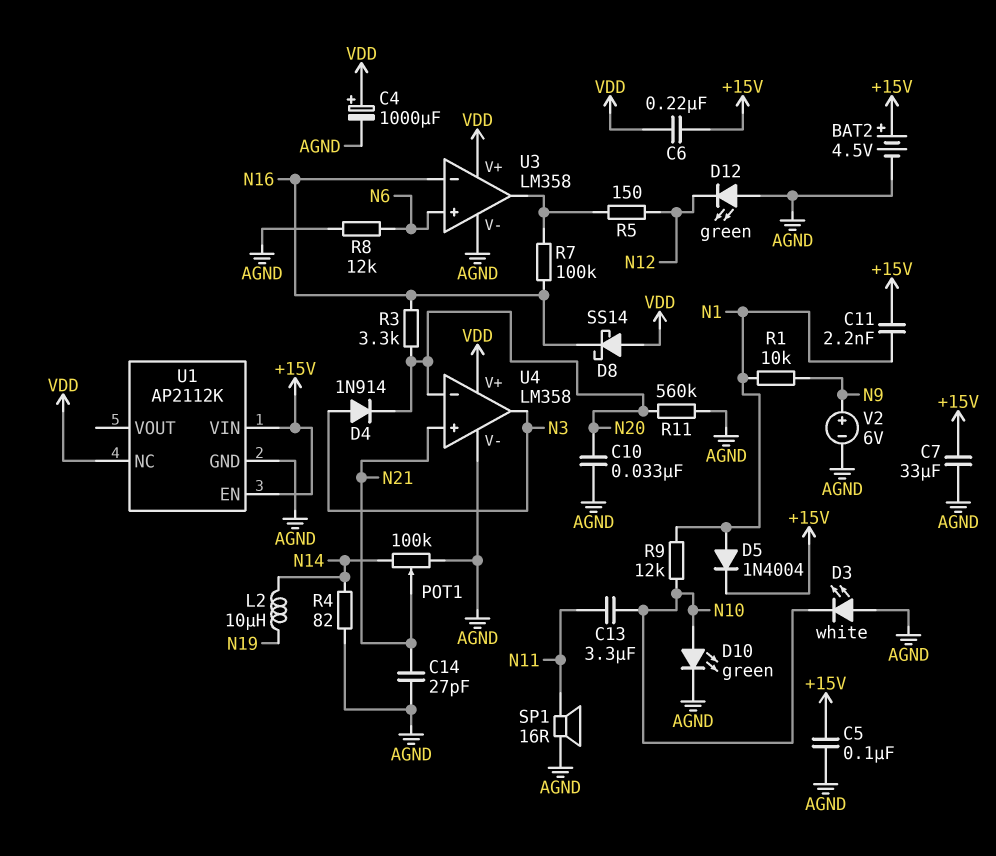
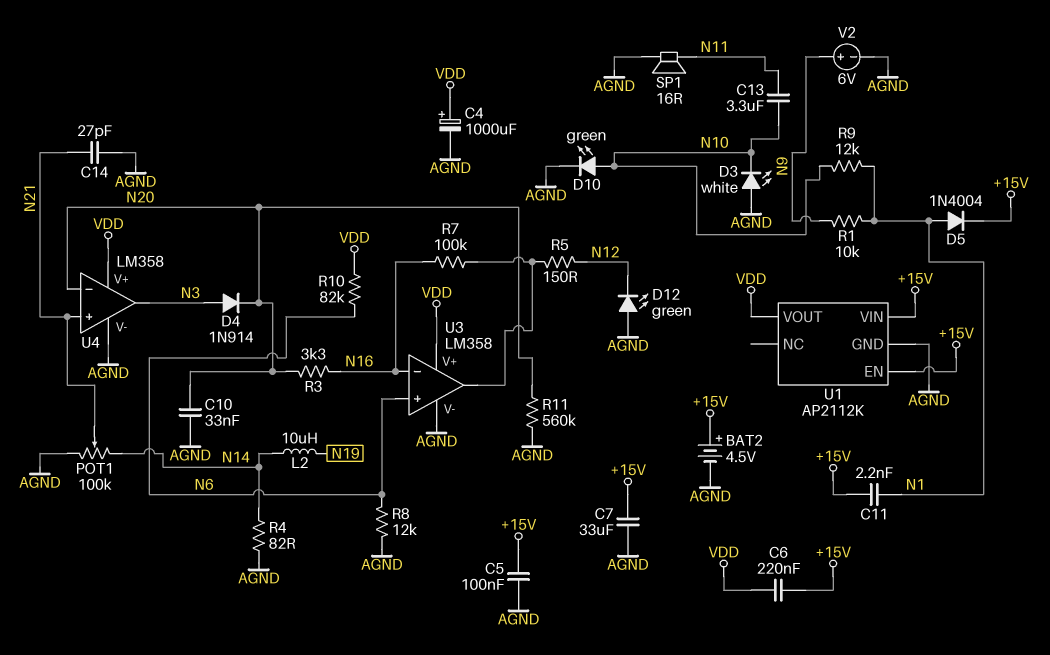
D8: schottky SS14 (A VDD, K N16) -> none
R10: none -> 82k (N6, VDD)
U1 pin NC: VDD -> none
U1 pin VOUT: none -> VDD

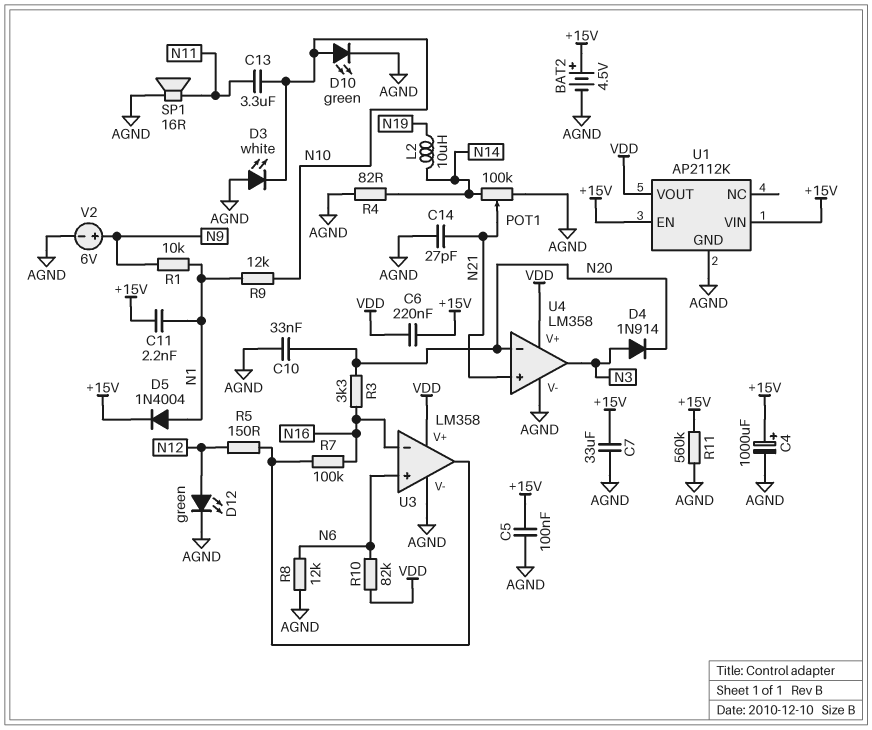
C4: 1000uF (plus VDD, minus AGND) -> 1000uF (plus +15V, minus AGND)
D12: LED green (A AGND, K N12) -> LED green (A N12, K AGND)
R11: 560k (AGND, N20) -> 560k (+15V, AGND)

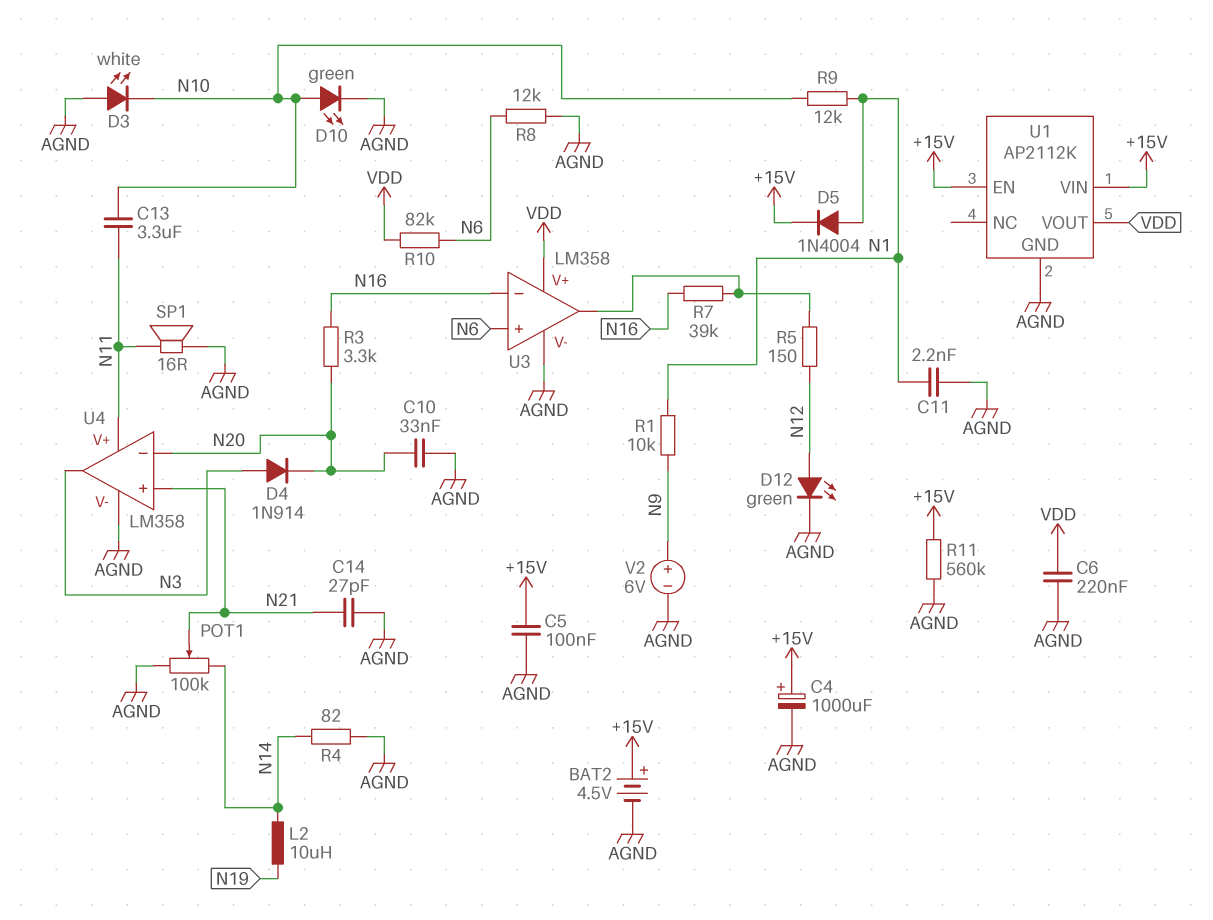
C6: 220nF (+15V, VDD) -> 220nF (AGND, VDD)
C7: 33uF (+15V, AGND) -> none
C11: 2.2nF (+15V, N1) -> 2.2nF (AGND, N1)
R7: 100k (N16, U3/out) -> 39k (N16, U3/out)
U4 pin V+: VDD -> N11

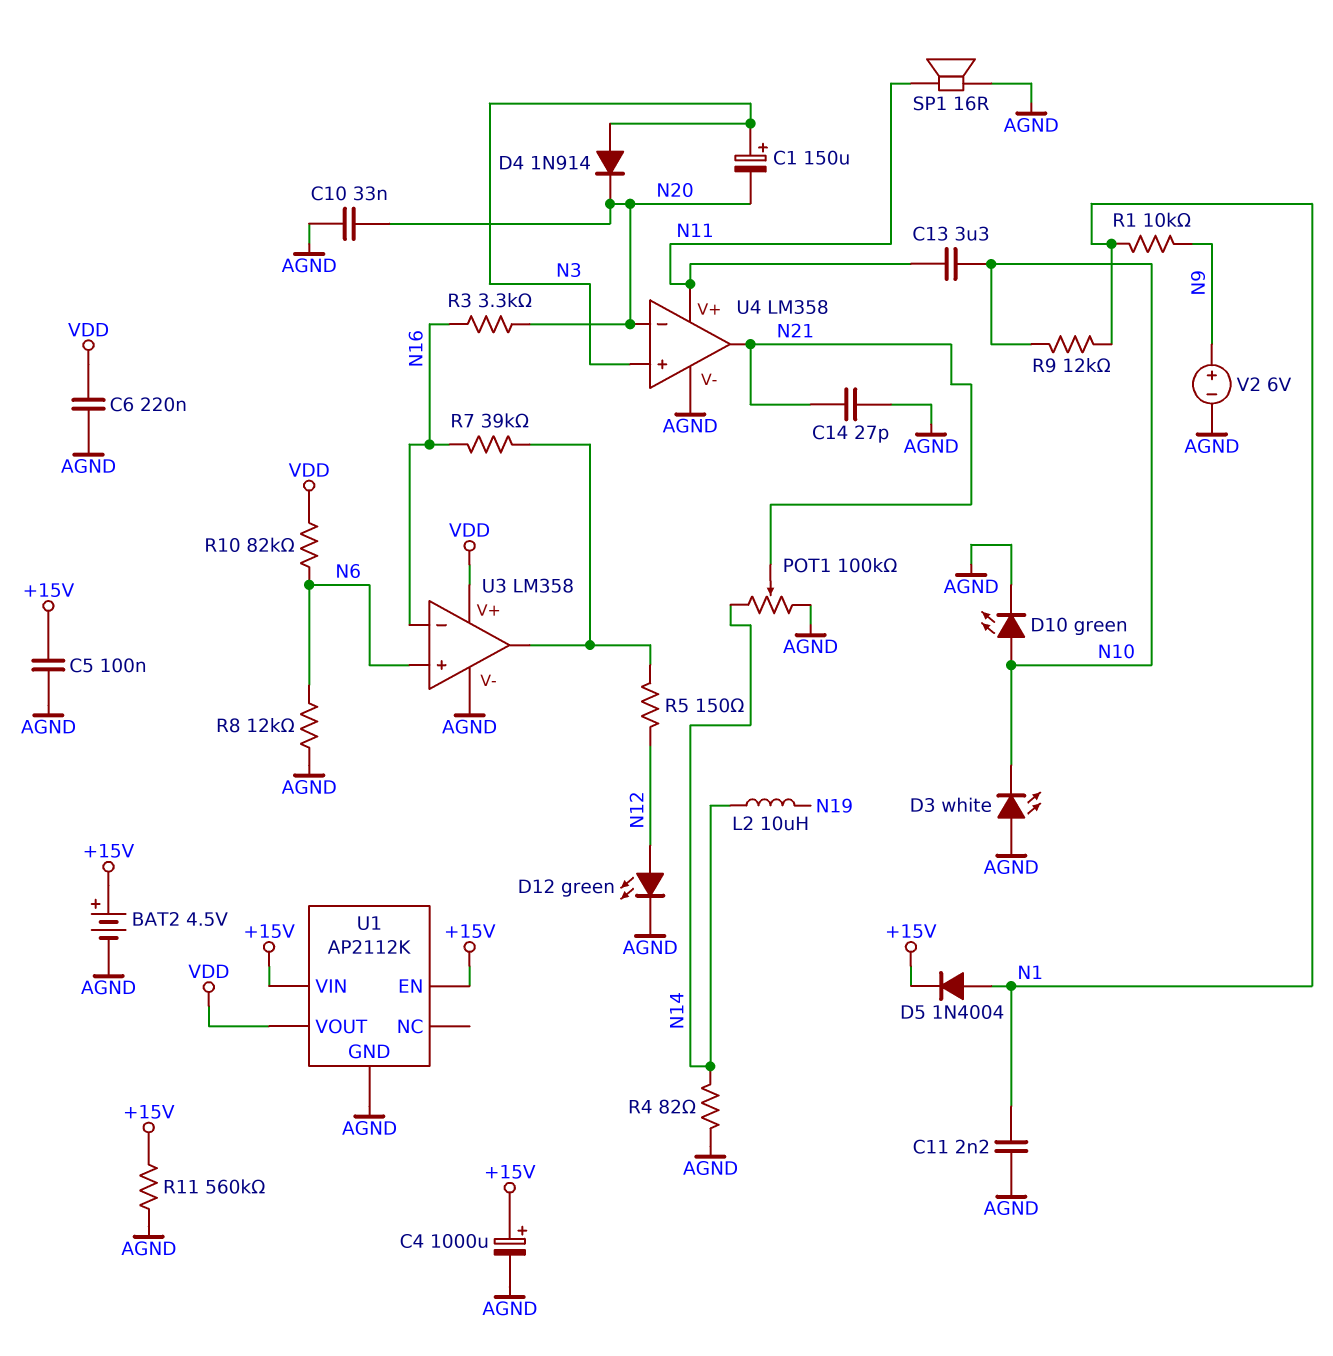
C1: none -> 150uF (plus N3, minus N20)
U4 pin in+: N21 -> N3
U4 pin out: N3 -> N21

